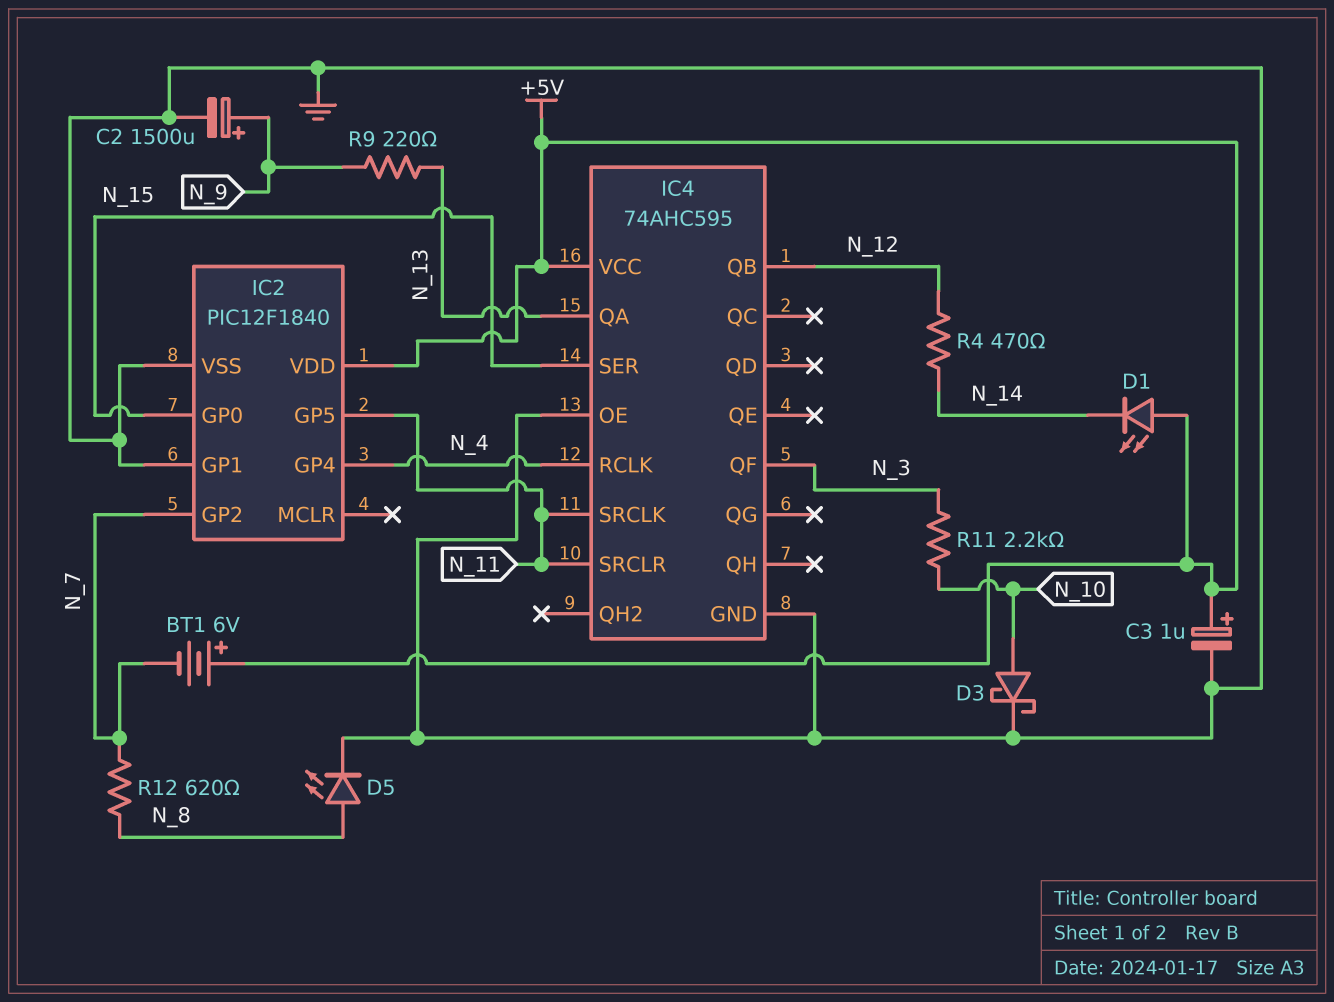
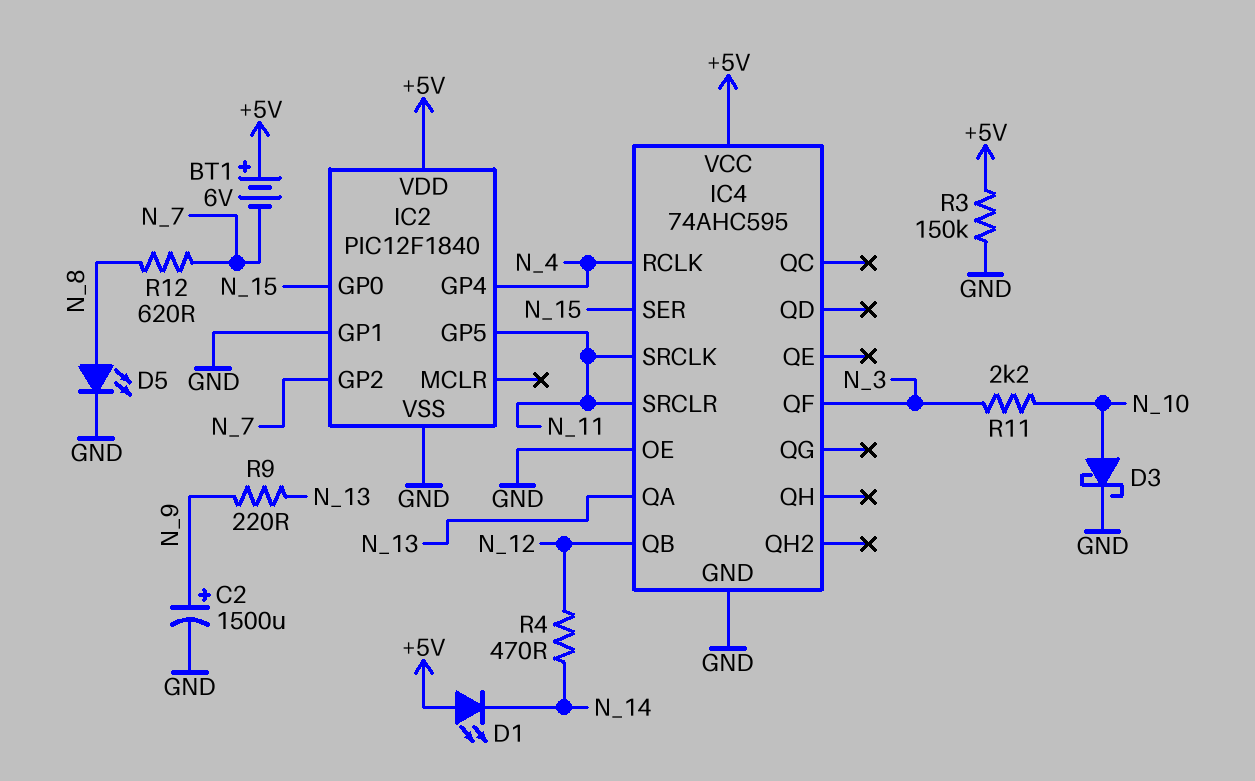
C3: 1uF (plus +5V, minus GND) -> none
R3: none -> 150k (+5V, GND)

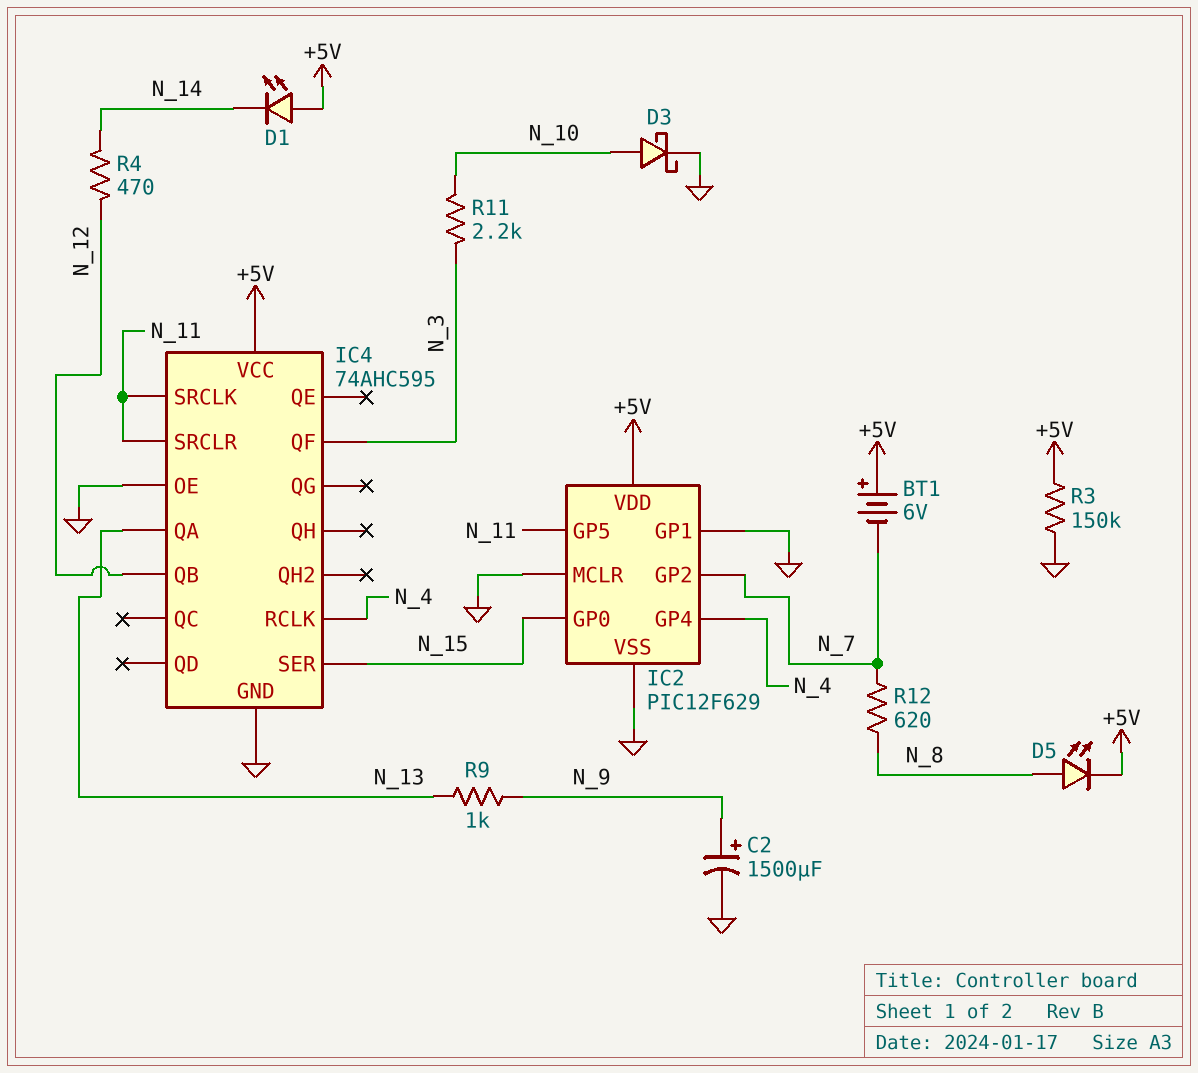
D5: LED (A N_8, K GND) -> LED (A N_8, K +5V)
IC2: PIC12F1840 -> PIC12F629
IC2 pin MCLR: none -> GND
R9: 220 (N_9, N_13) -> 1k (N_9, N_13)

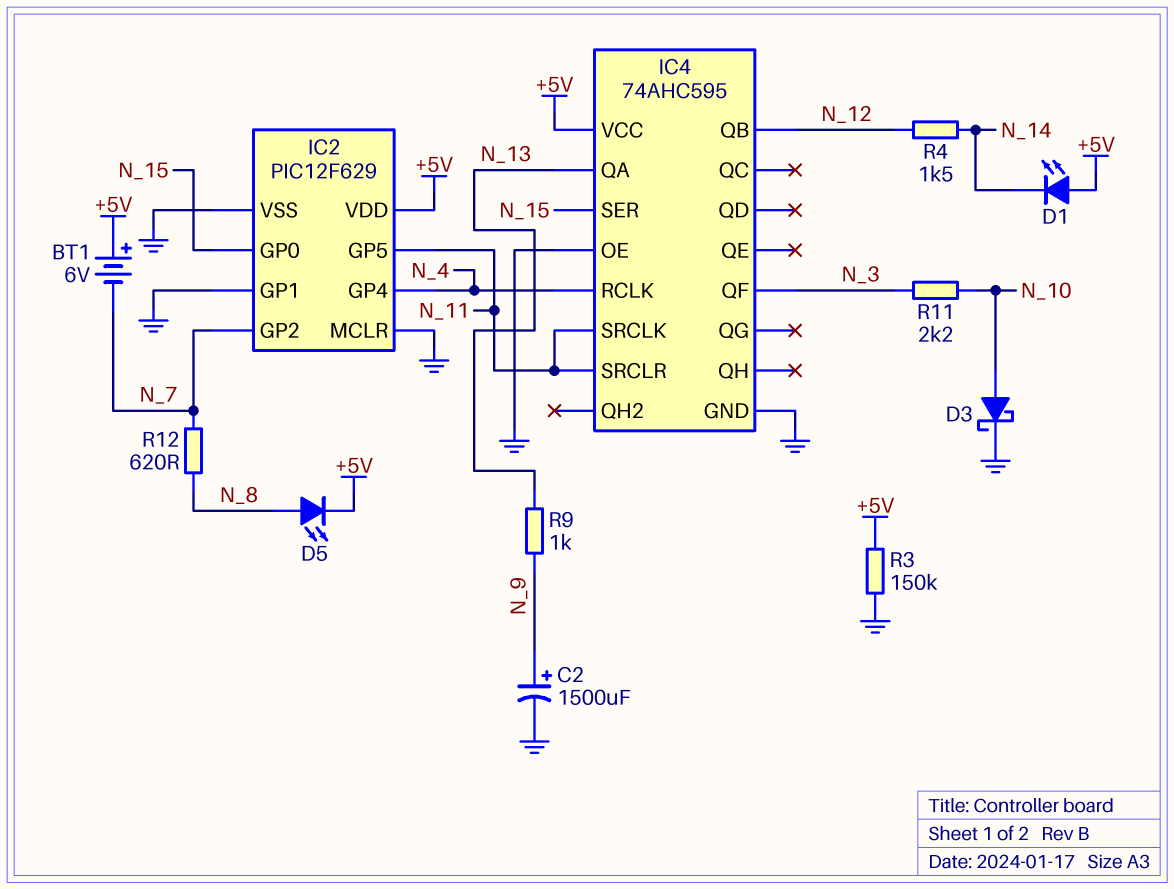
R4: 470 (N_12, N_14) -> 1.5k (N_12, N_14)

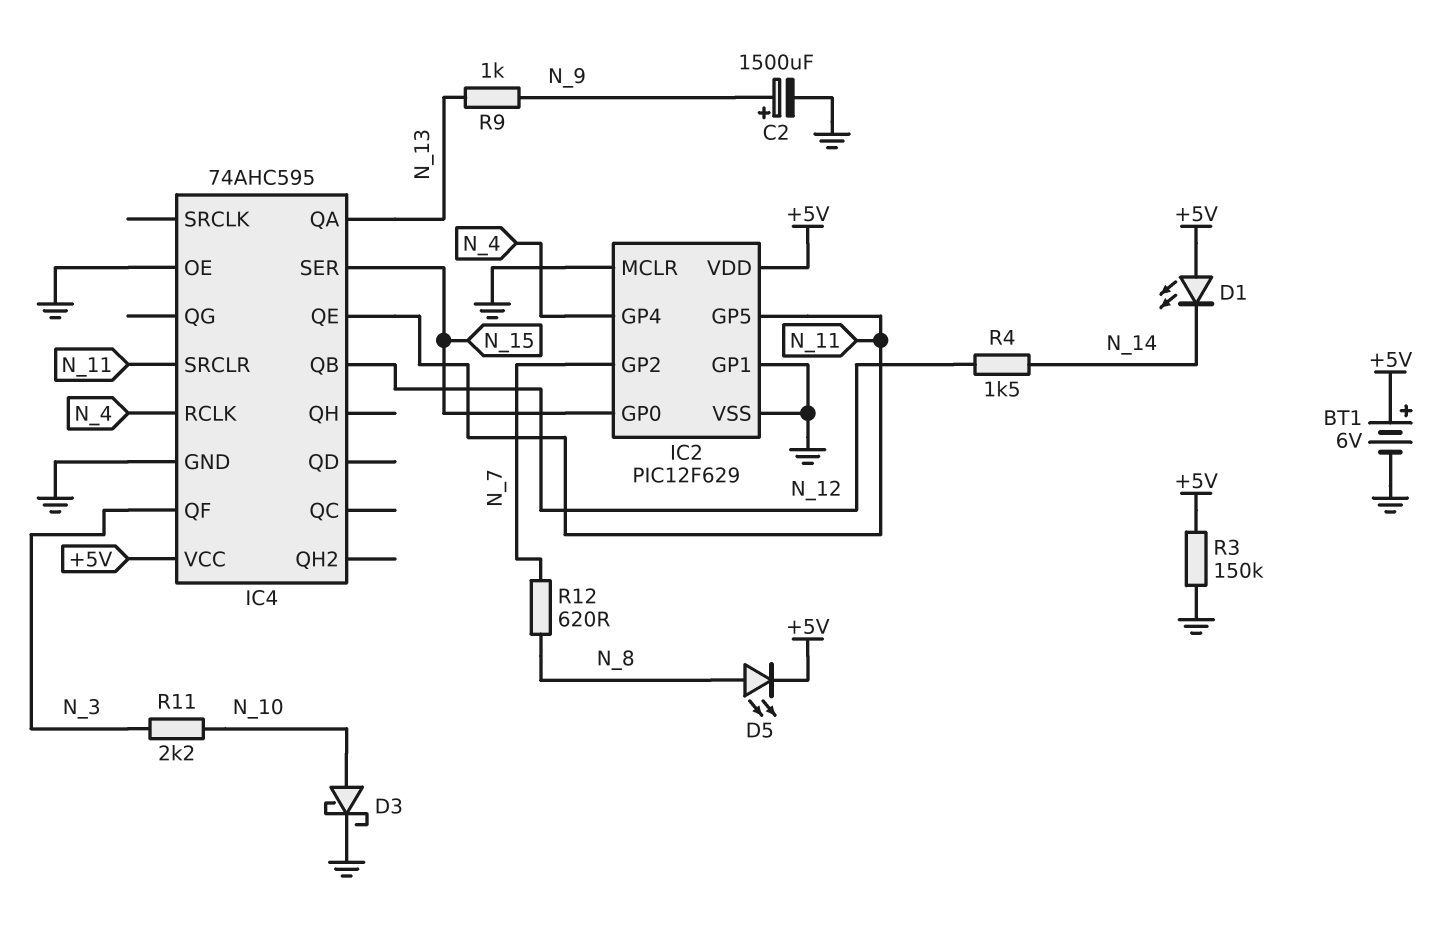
BT1: 6V (plus +5V, minus N_7) -> 6V (plus +5V, minus GND)
IC4 pin QE: none -> N_11
IC4 pin SRCLK: N_11 -> none

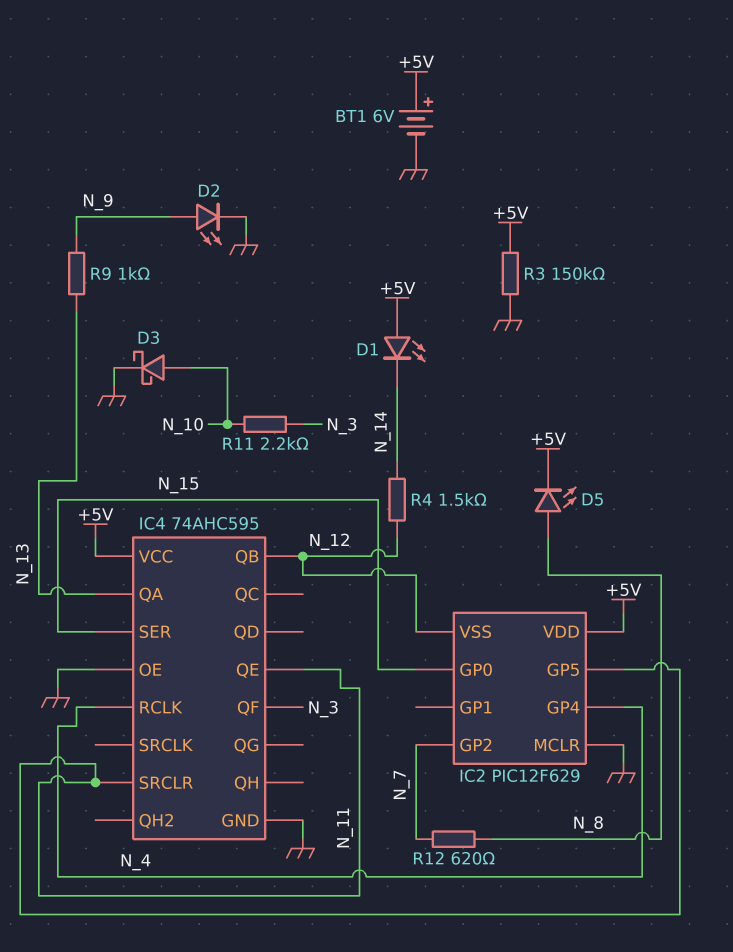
C2: 1500uF (plus N_9, minus GND) -> none
D2: none -> LED (A N_9, K GND)
IC2 pin GP1: GND -> none
IC2 pin VSS: GND -> N_12

